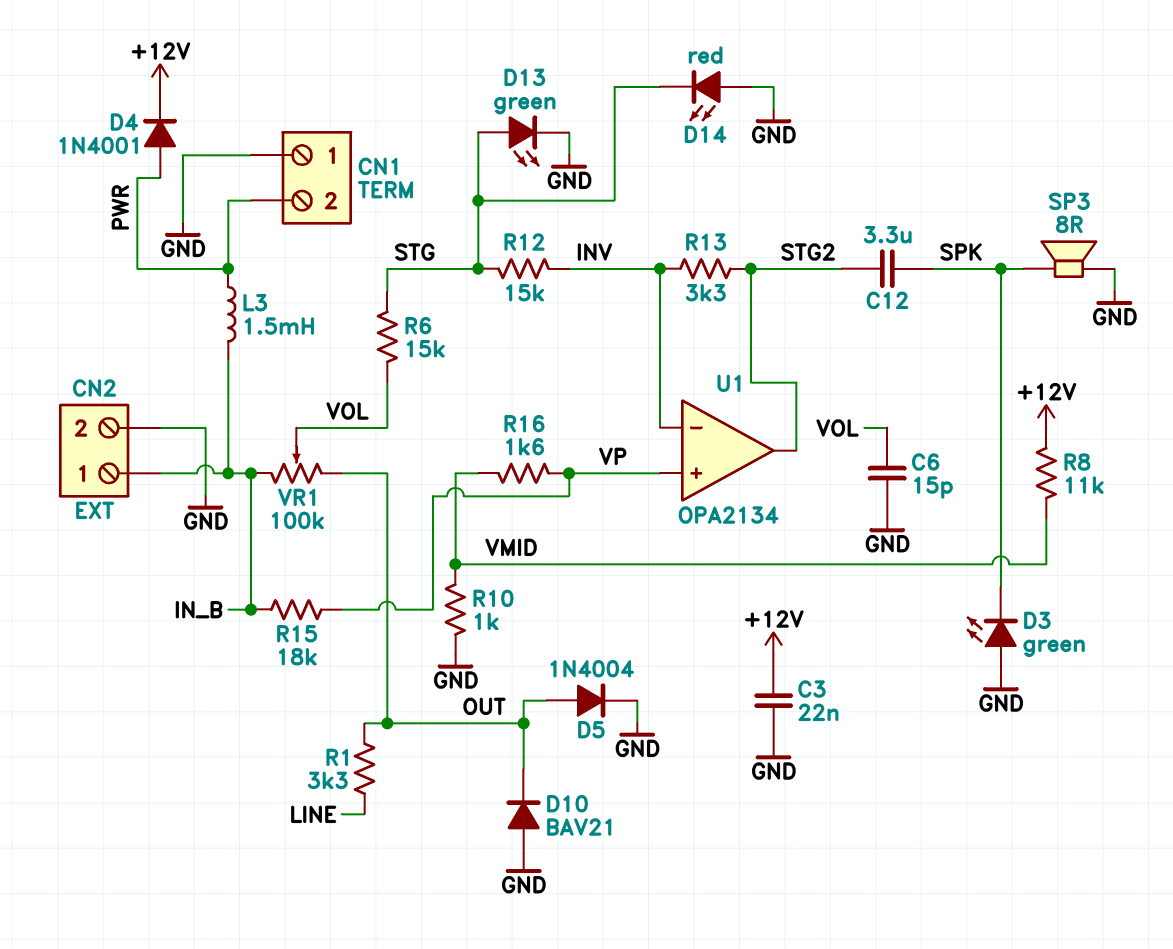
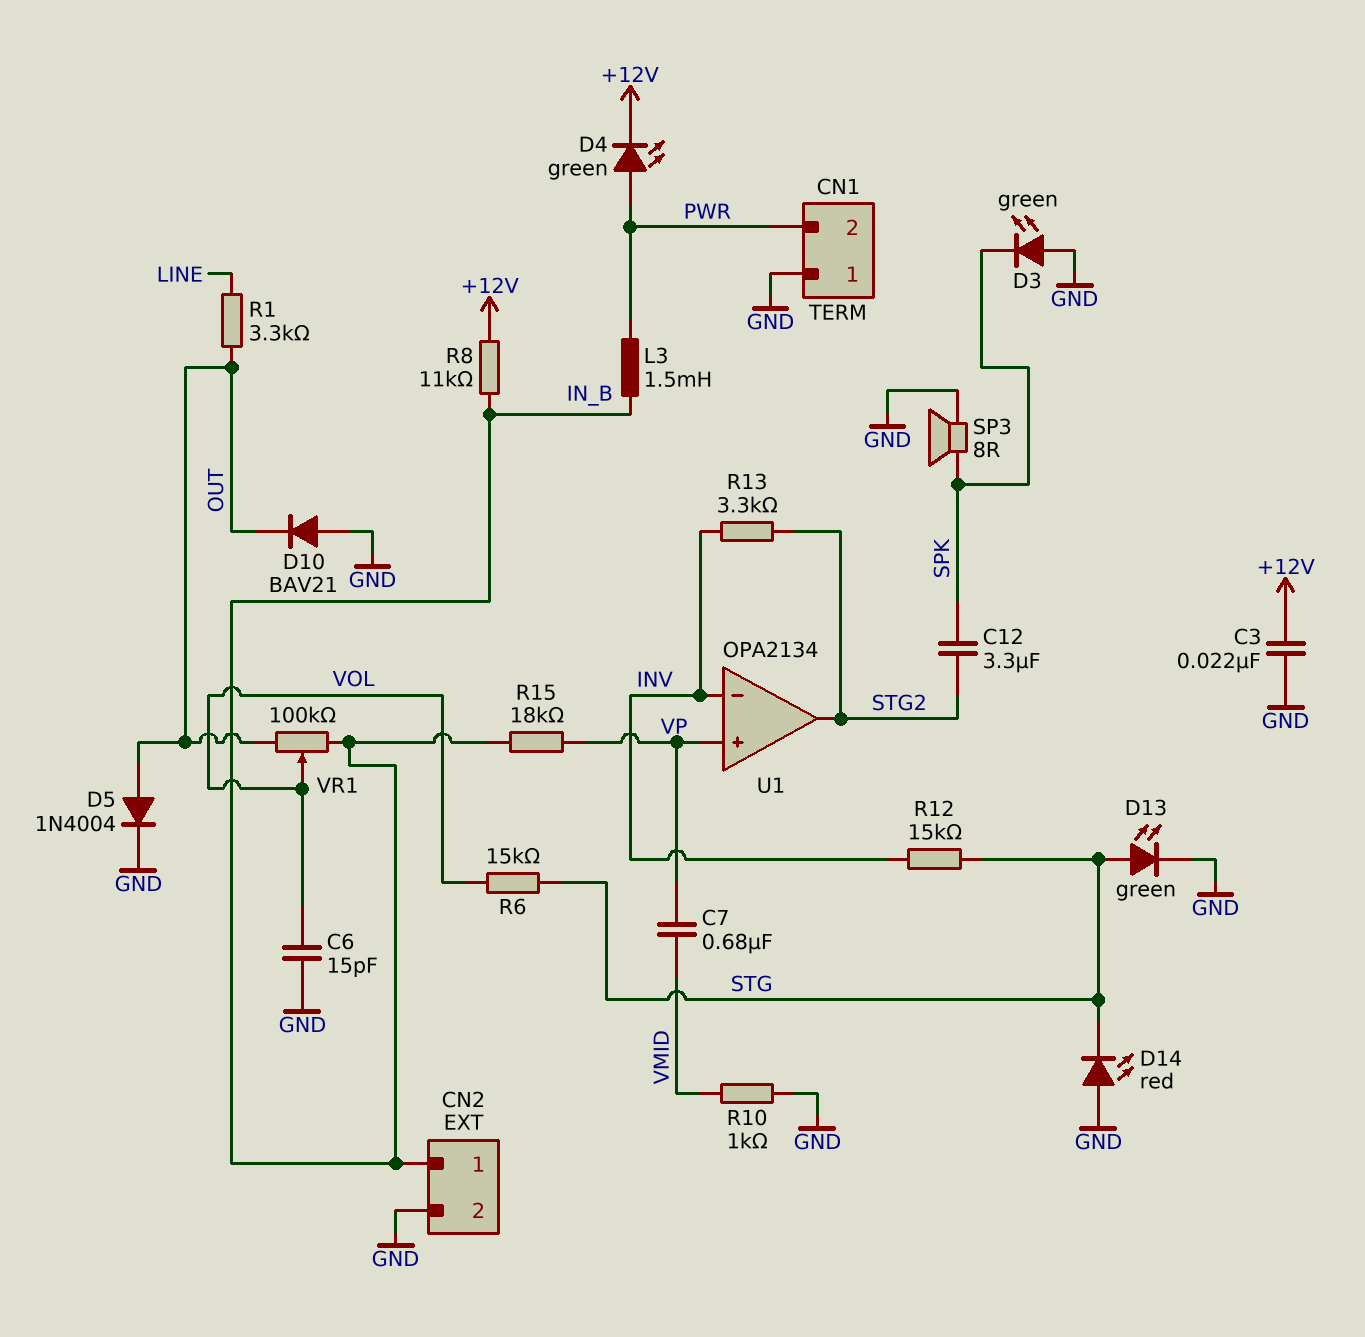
C7: none -> 680nF (VMID, VP)
D4: diode 1N4001 (A PWR, K +12V) -> LED green (A PWR, K +12V)
R8: 11k (+12V, VMID) -> 11k (+12V, IN_B)
R16: 1.6k (VMID, VP) -> none

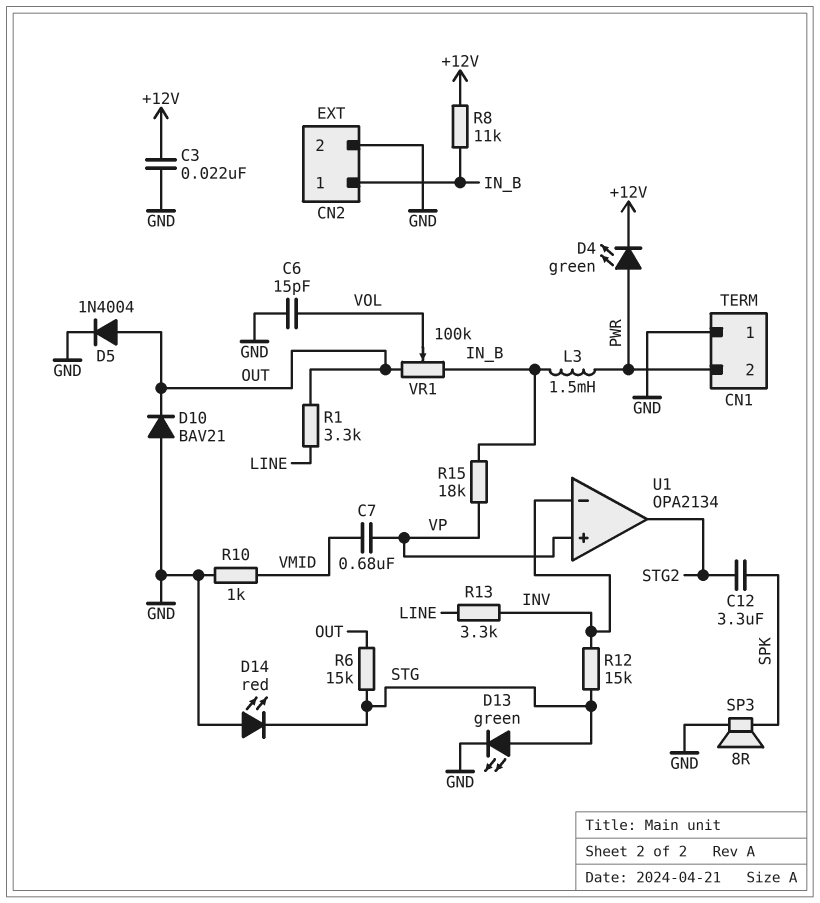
D3: LED green (A GND, K SPK) -> none
R6: 15k (STG, VOL) -> 15k (OUT, STG)
R13: 3.3k (INV, STG2) -> 3.3k (INV, LINE)

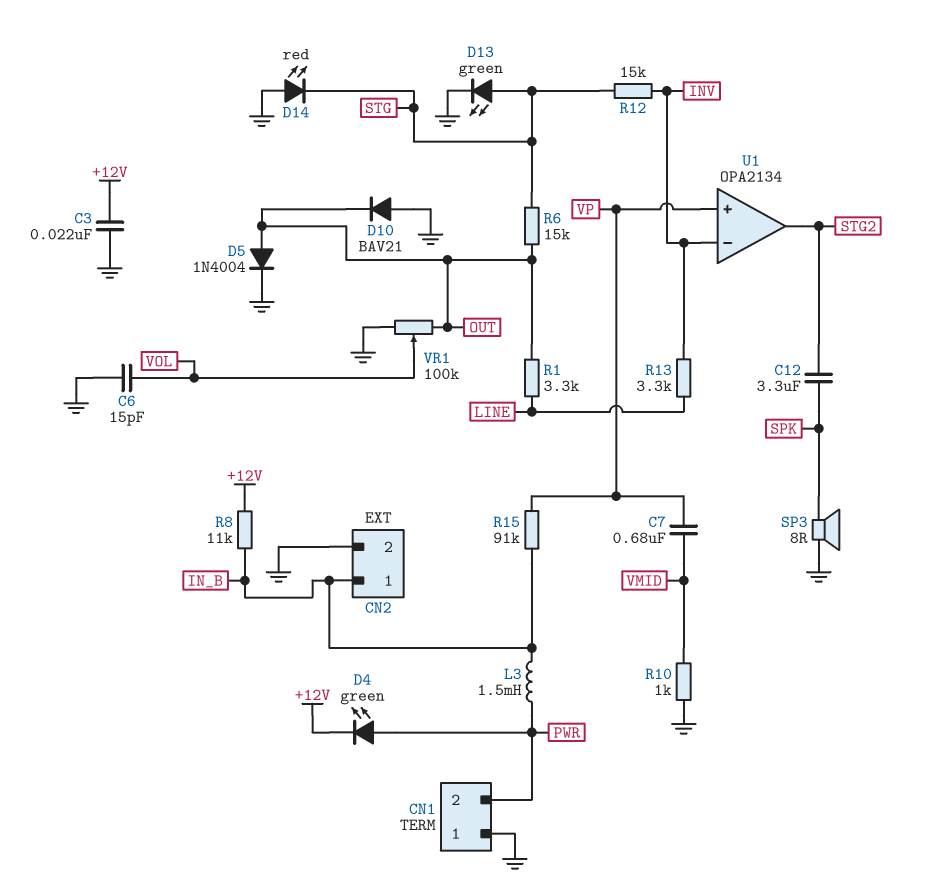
R15: 18k (IN_B, VP) -> 91k (IN_B, VP)
VR1: 100k (IN_B, OUT, wiper VOL) -> 100k (GND, OUT, wiper VOL)

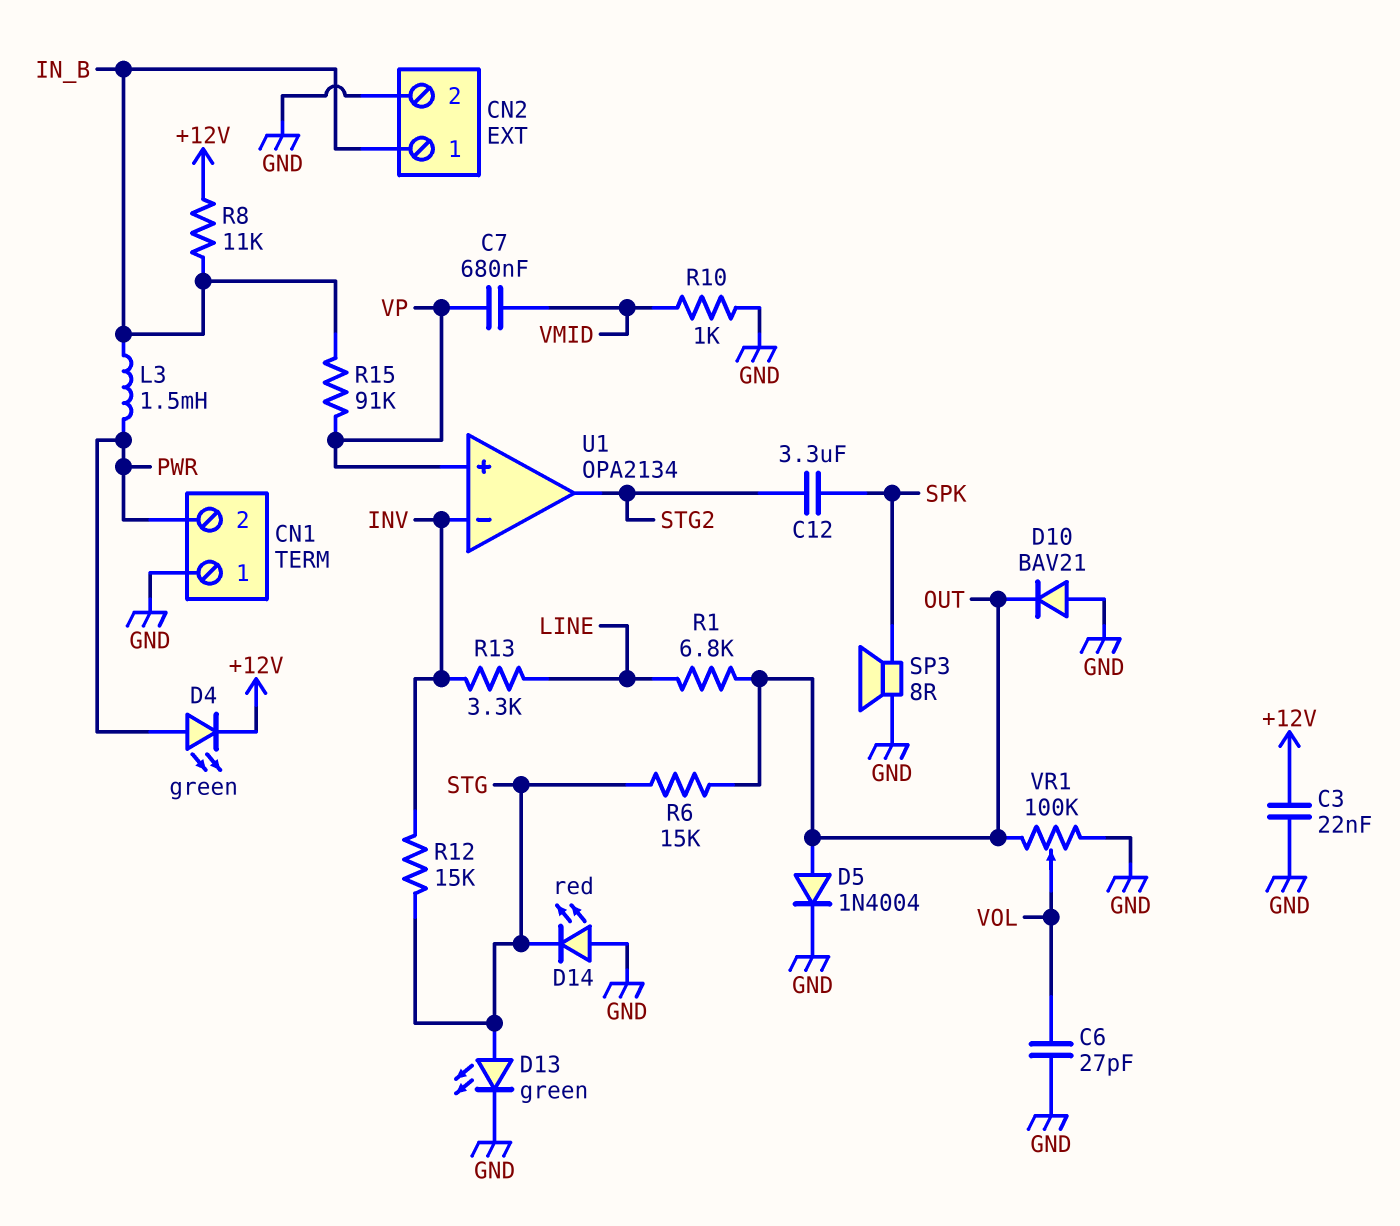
C6: 15pF (GND, VOL) -> 27pF (GND, VOL)
R1: 3.3k (LINE, OUT) -> 6.8k (LINE, OUT)

